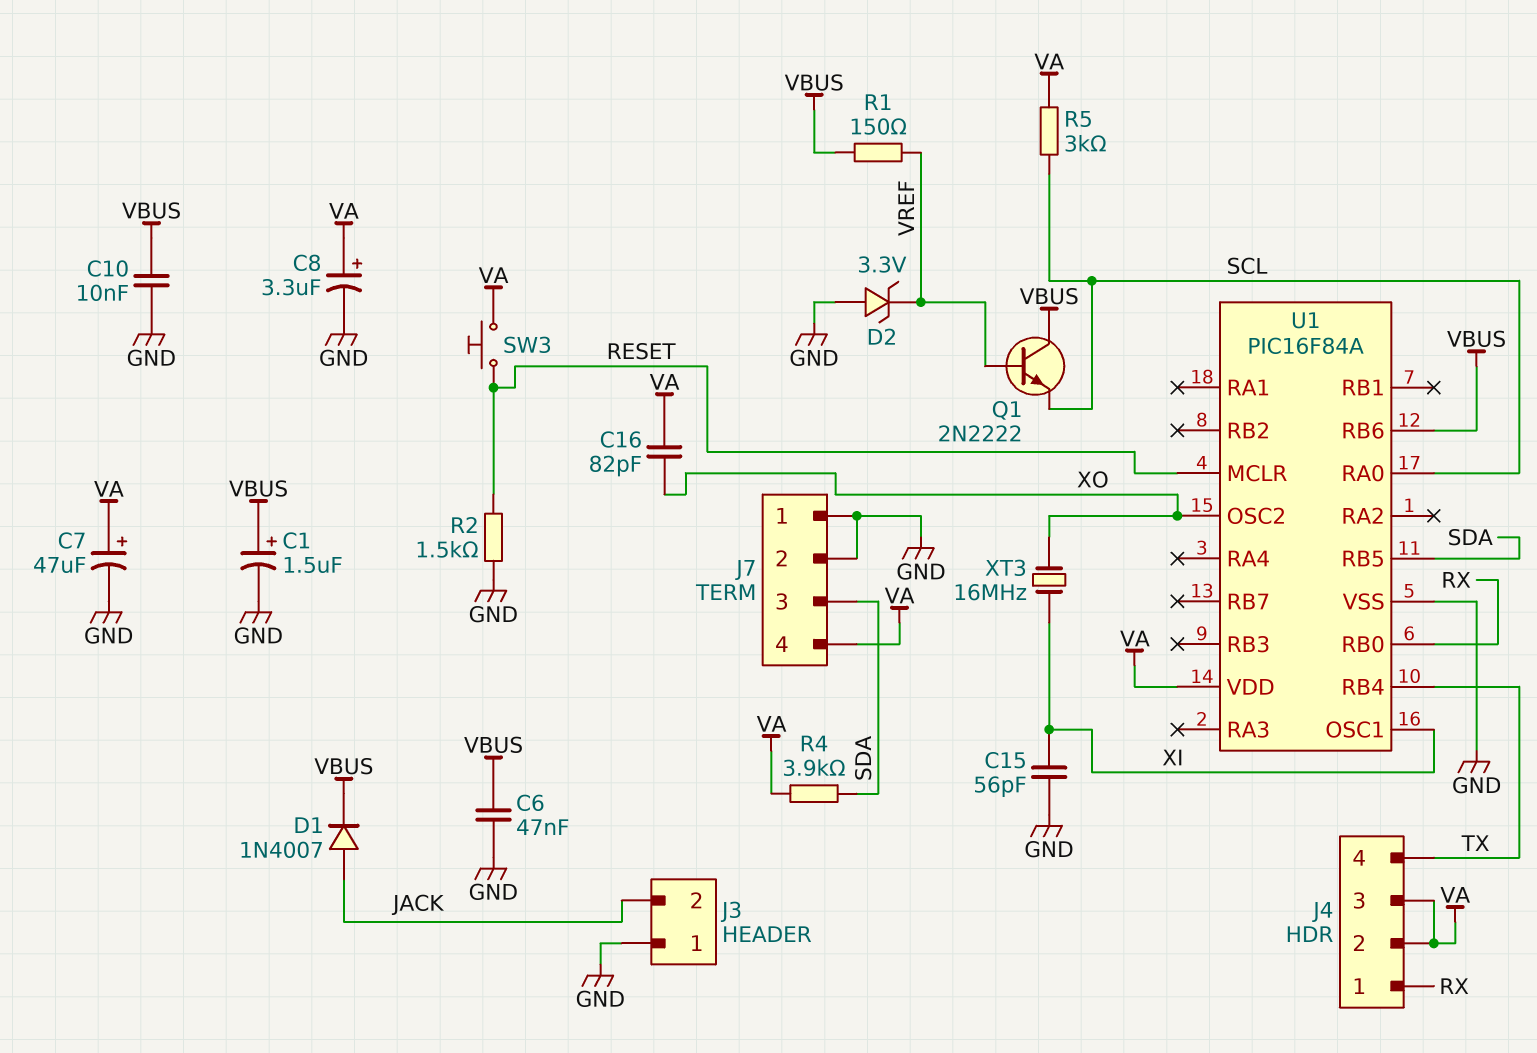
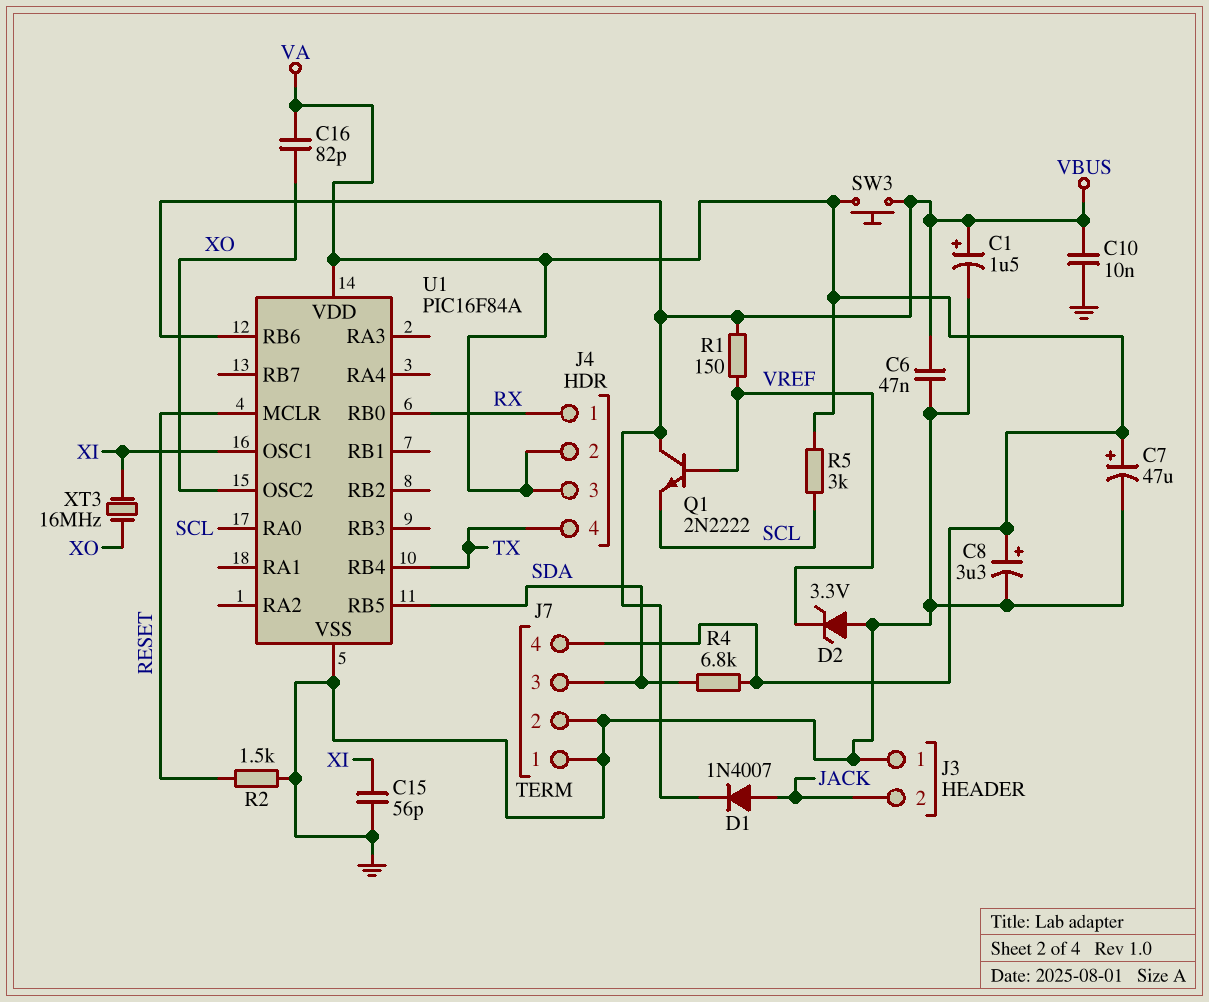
R4: 3.9k (SDA, VA) -> 6.8k (SDA, VA)
SW3: button (RESET, VA) -> button (VA, VBUS)

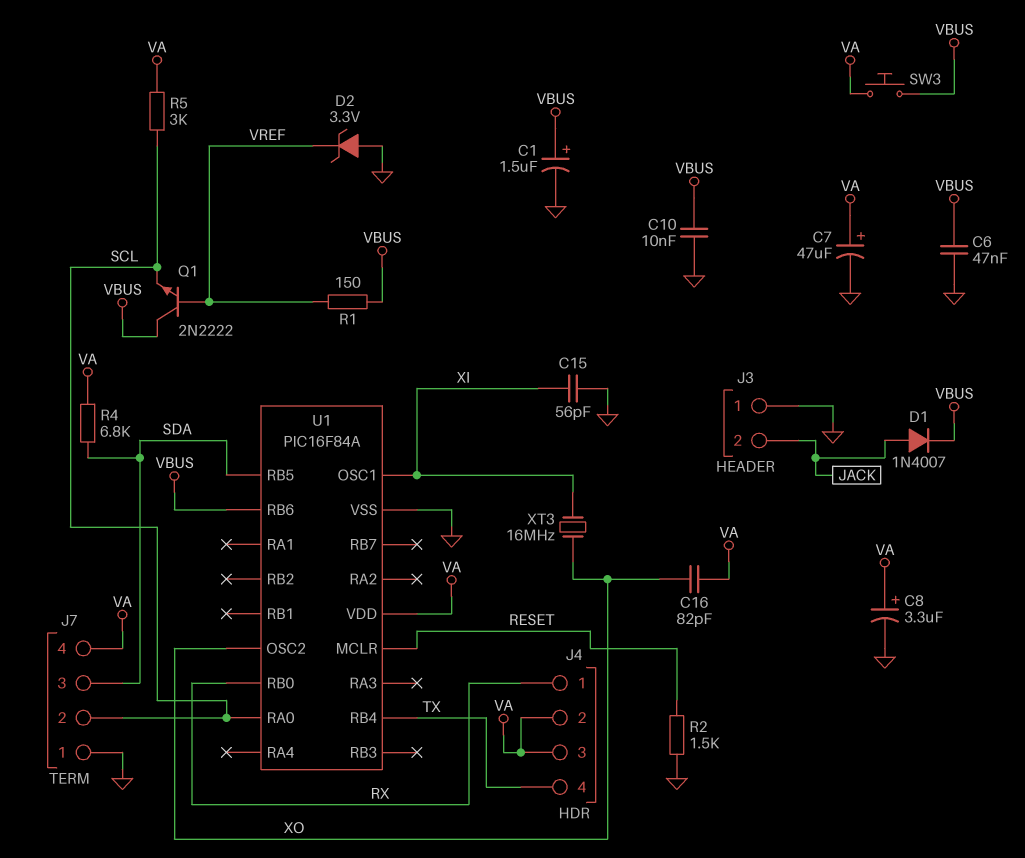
J7 pin 2: GND -> SCL

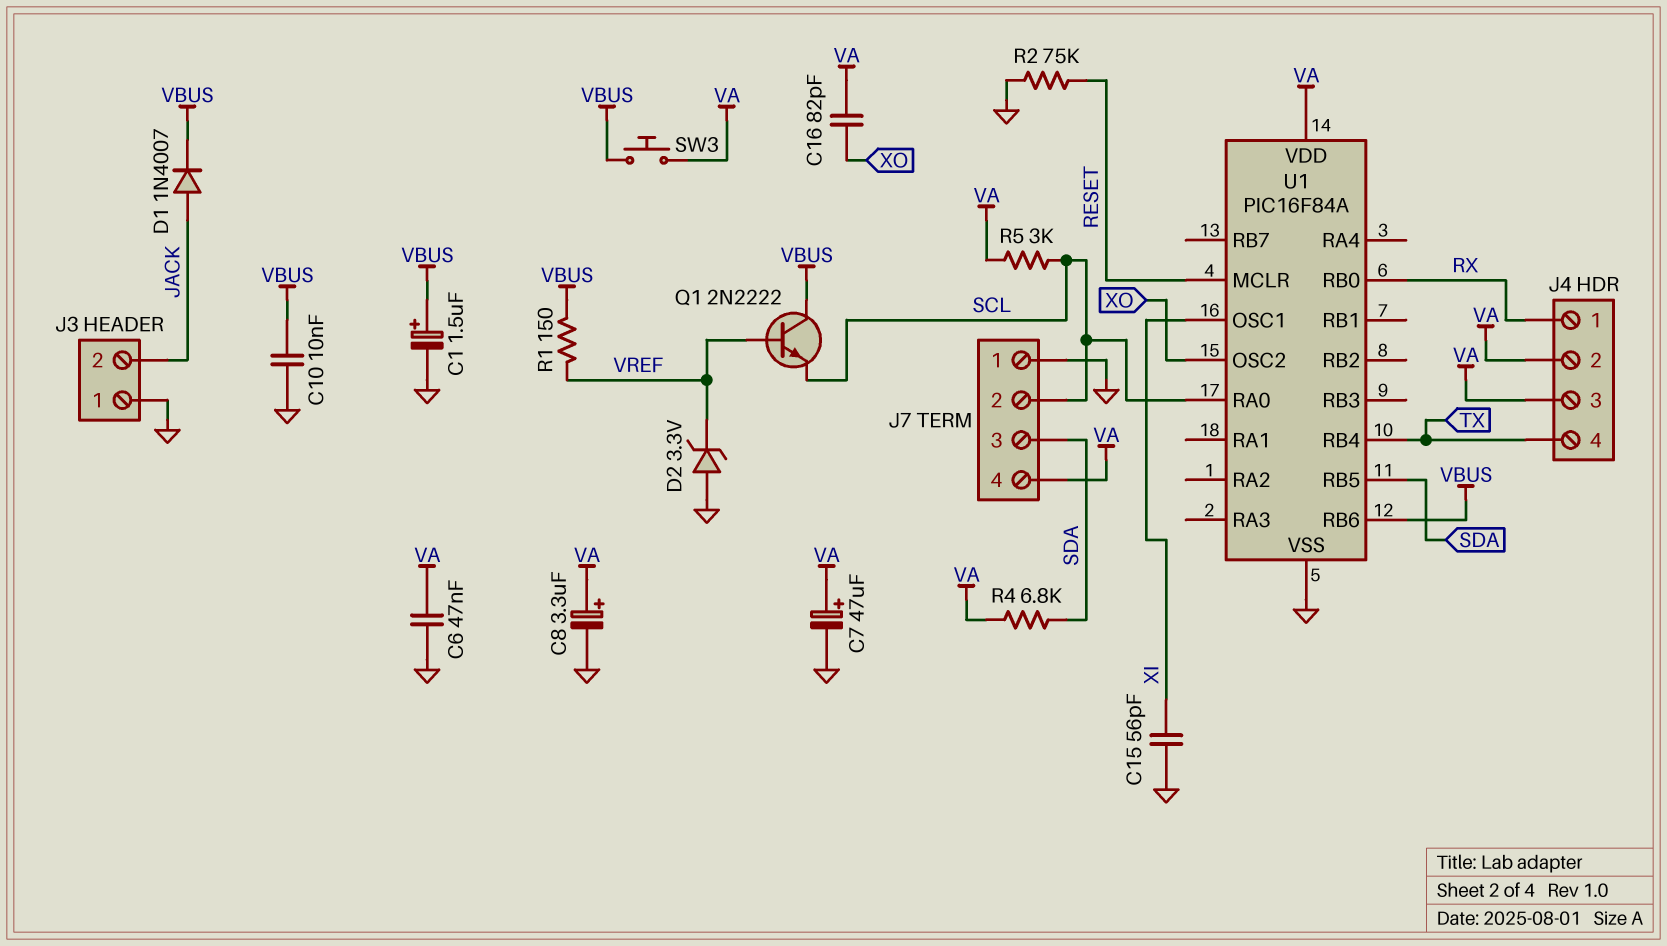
C6: 47nF (GND, VBUS) -> 47nF (GND, VA)
R2: 1.5k (GND, RESET) -> 75k (GND, RESET)
XT3: 16MHz (XI, XO) -> none

